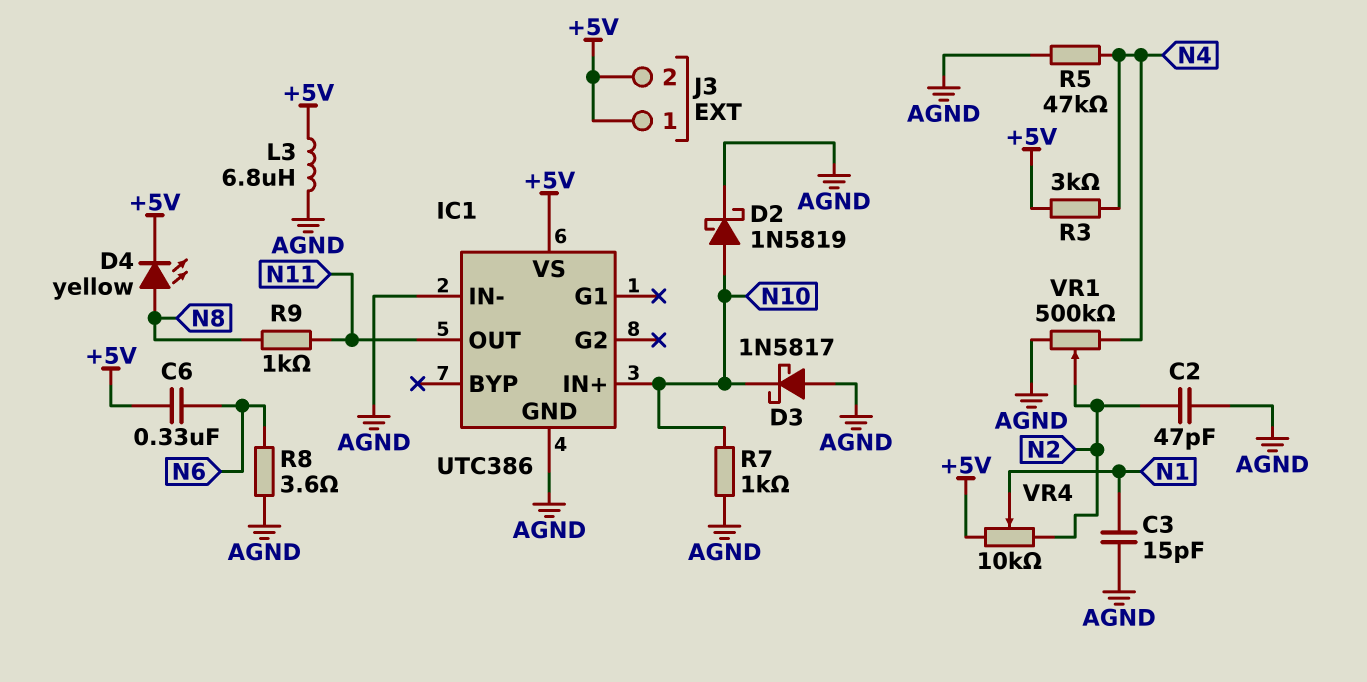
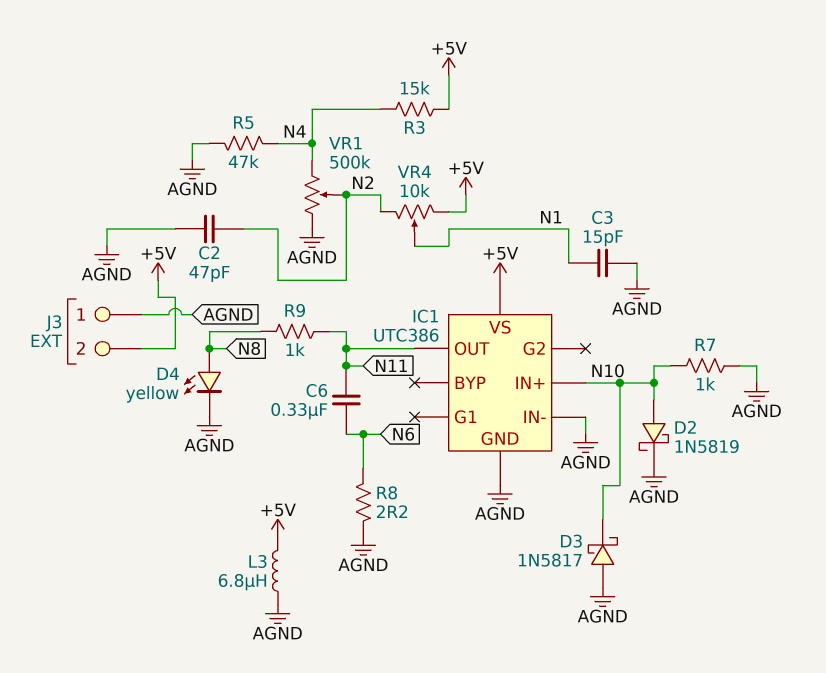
C6: 330nF (+5V, N6) -> 330nF (N6, N11)
D4: LED yellow (A N8, K +5V) -> LED yellow (A N8, K AGND)
J3 pin 1: +5V -> AGND
R3: 3k (+5V, N4) -> 15k (+5V, N4)
R8: 3.6 (AGND, N6) -> 2.2 (AGND, N6)

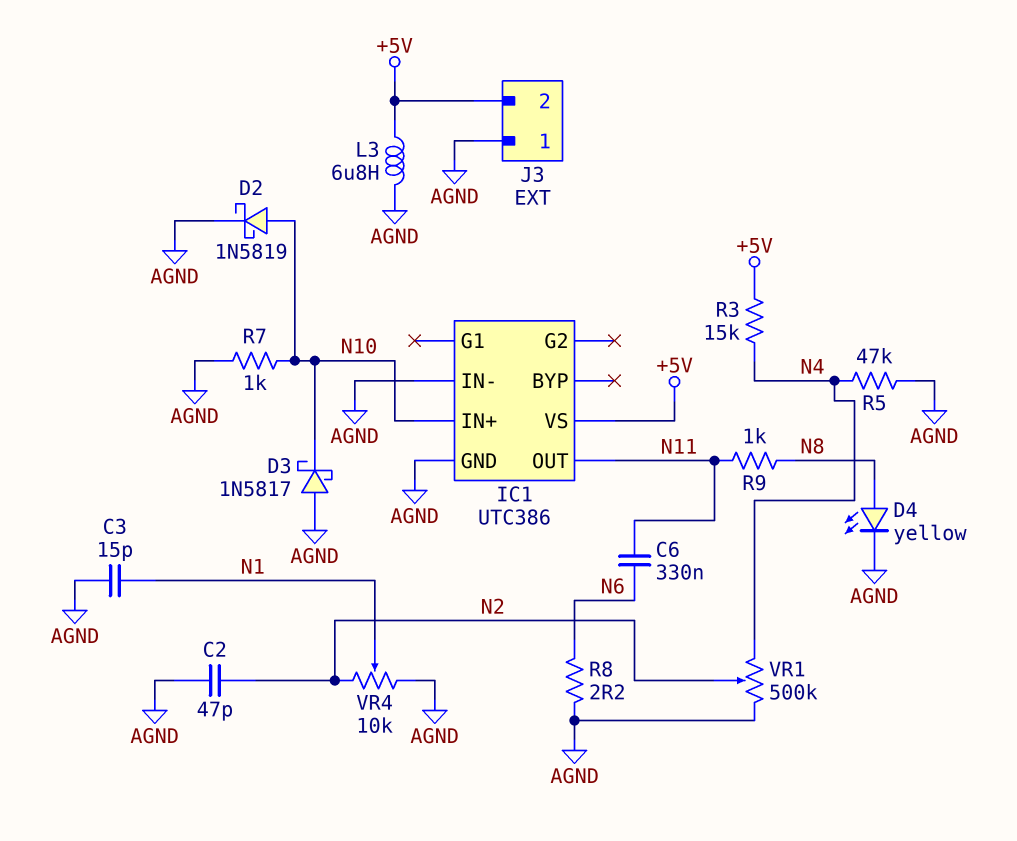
VR4: 10k (+5V, N2, wiper N1) -> 10k (AGND, N2, wiper N1)

